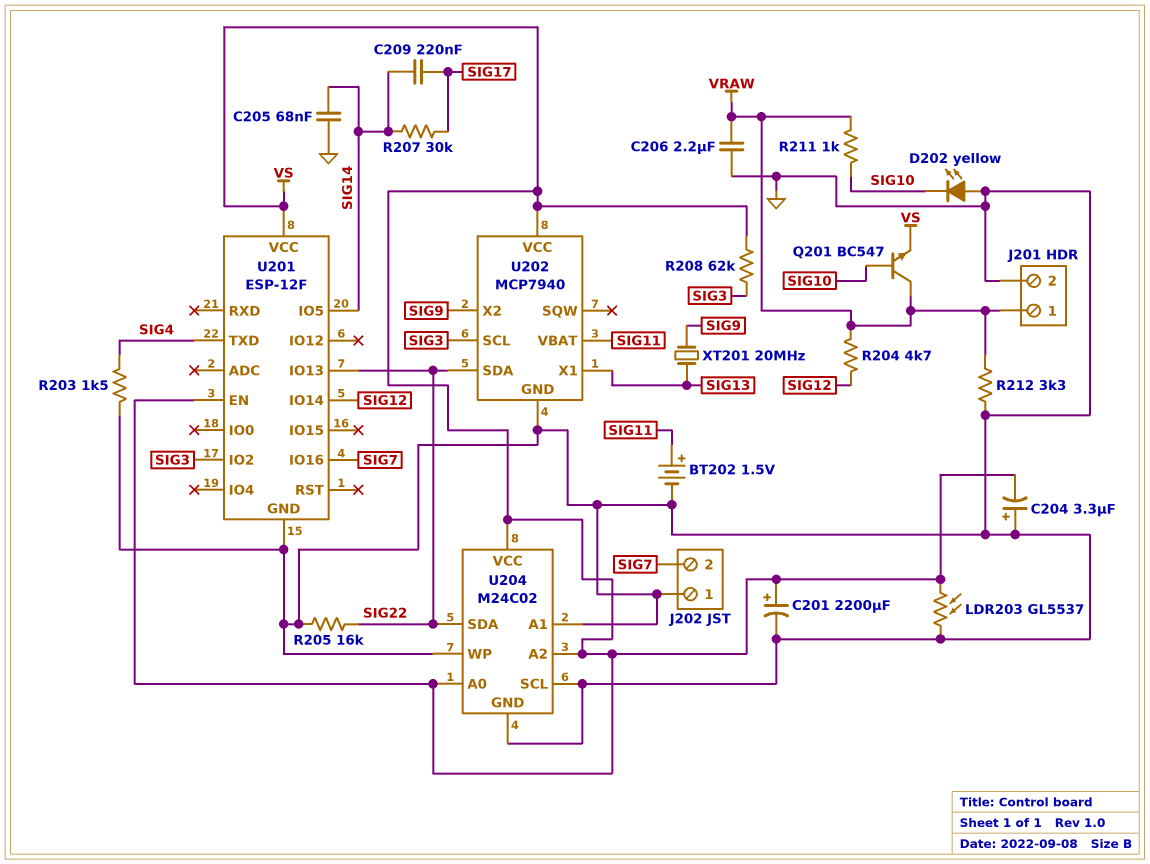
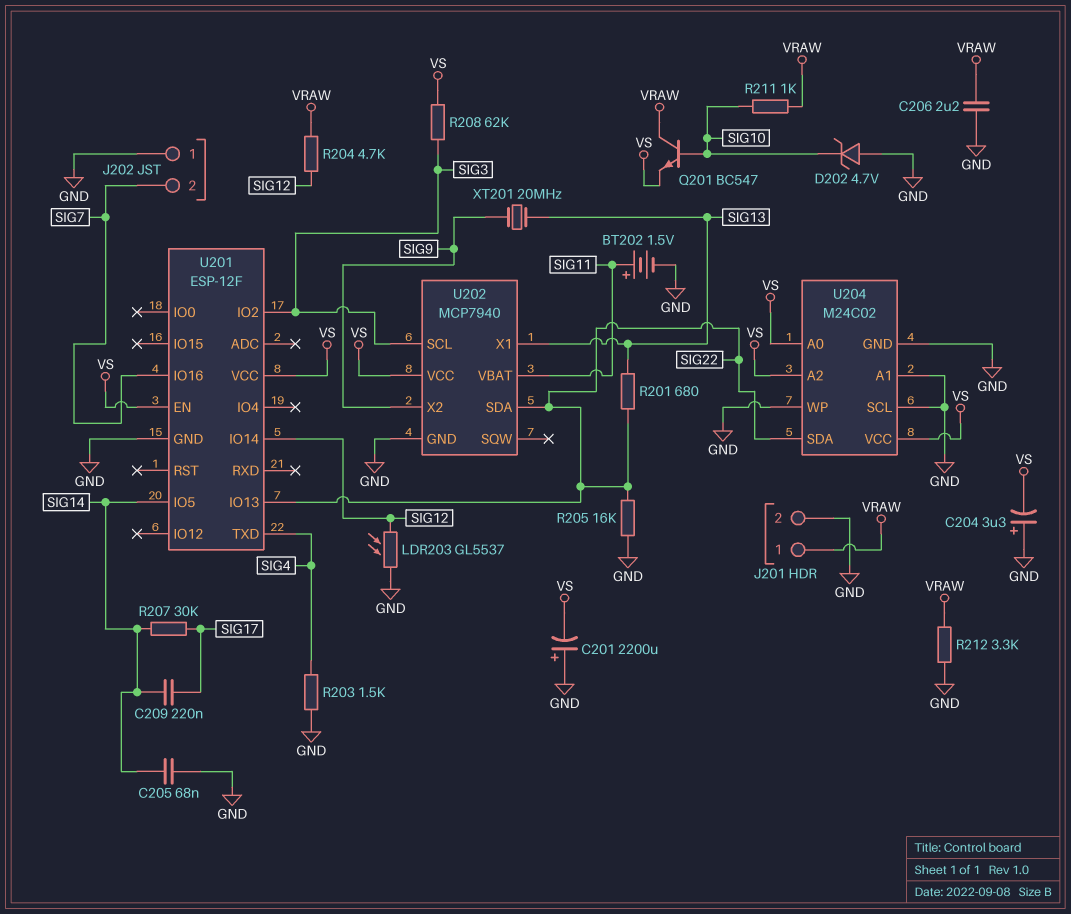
C201: 2200uF (plus VS, minus GND) -> 2200uF (plus GND, minus VS)
D202: LED yellow (A GND, K SIG10) -> zener 4.7V (A GND, K SIG10)
LDR203: GL5537 (GND, VS) -> GL5537 (GND, SIG12)
R201: none -> 680 (SIG13, SIG22)

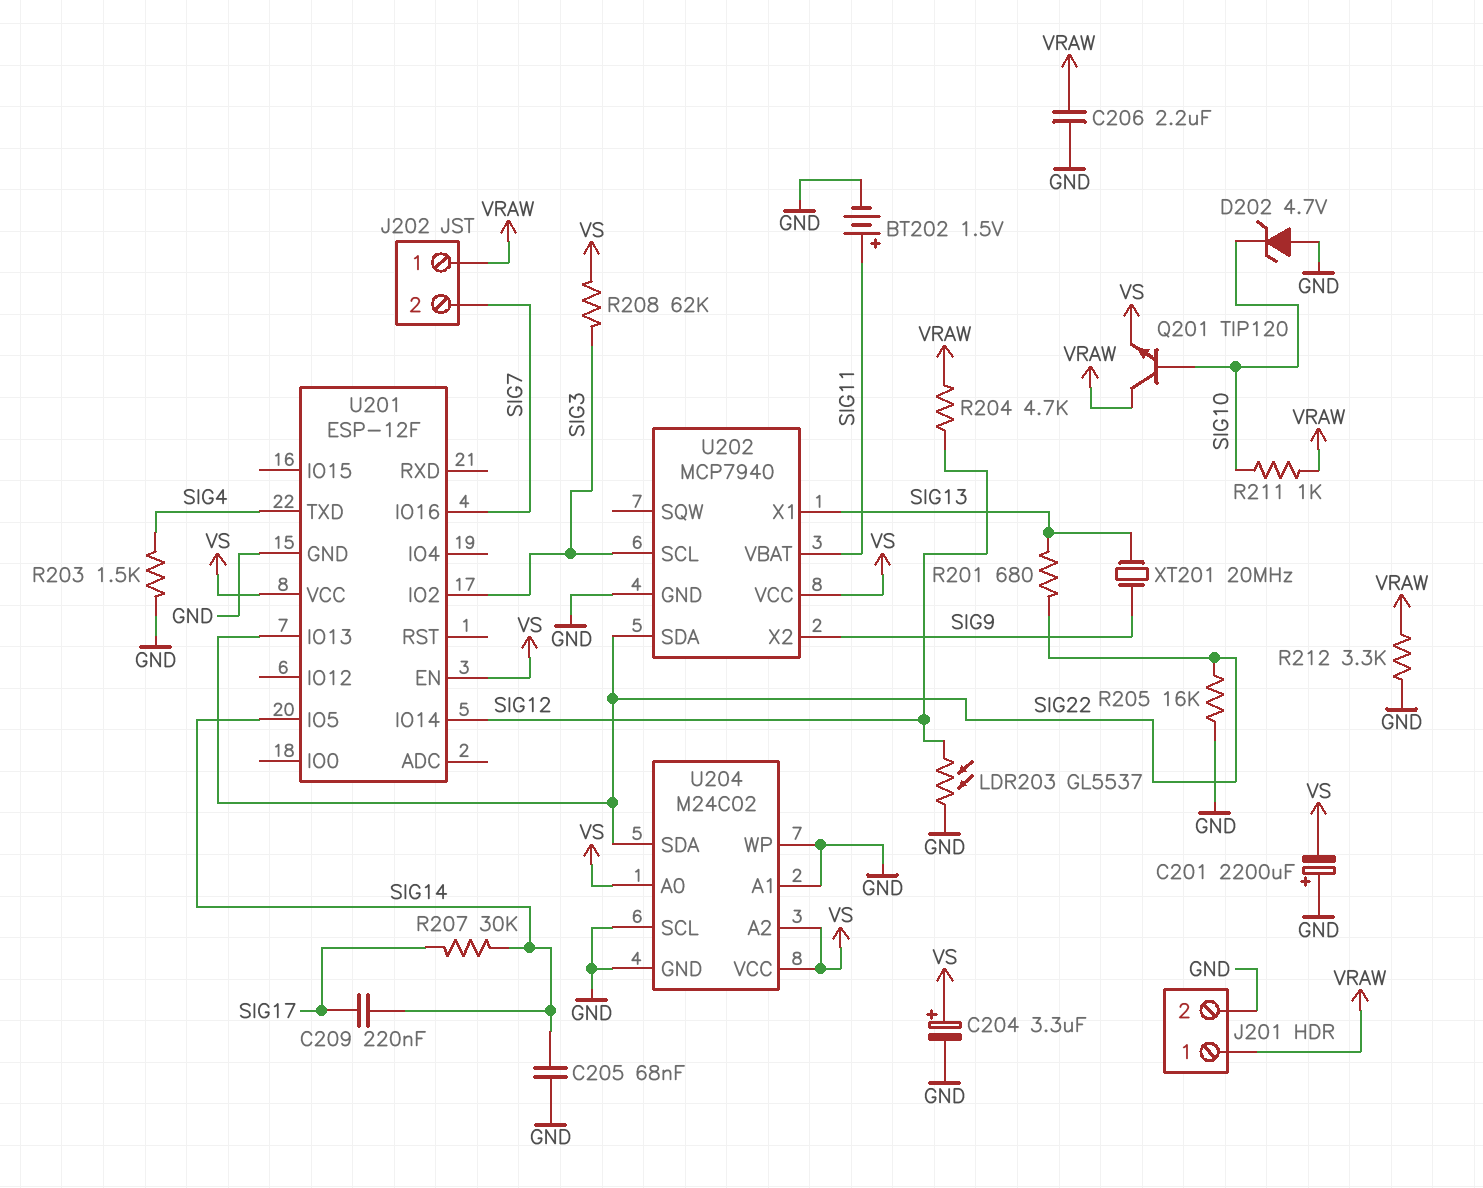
C204: 3.3uF (plus GND, minus VS) -> 3.3uF (plus VS, minus GND)
J202 pin 1: GND -> VRAW
Q201: NPN BC547 (B SIG10, C VRAW, E VS) -> NPN TIP120 (B SIG10, C VRAW, E VS)

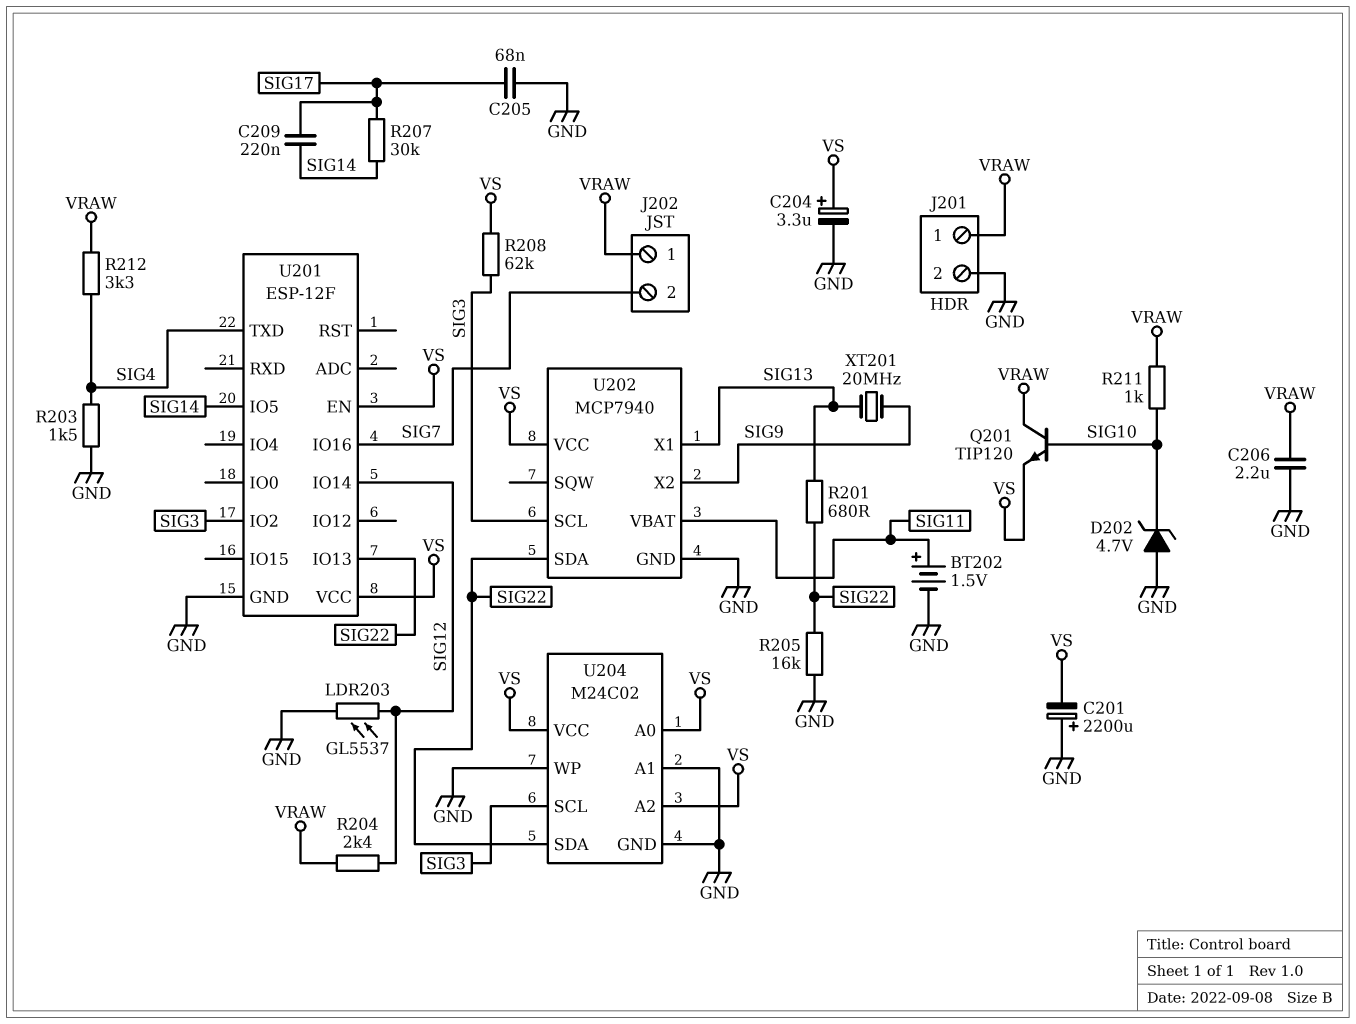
C205: 68nF (GND, SIG14) -> 68nF (GND, SIG17)
R204: 4.7k (SIG12, VRAW) -> 2.4k (SIG12, VRAW)
R212: 3.3k (GND, VRAW) -> 3.3k (SIG4, VRAW)
U204 pin SCL: GND -> SIG3

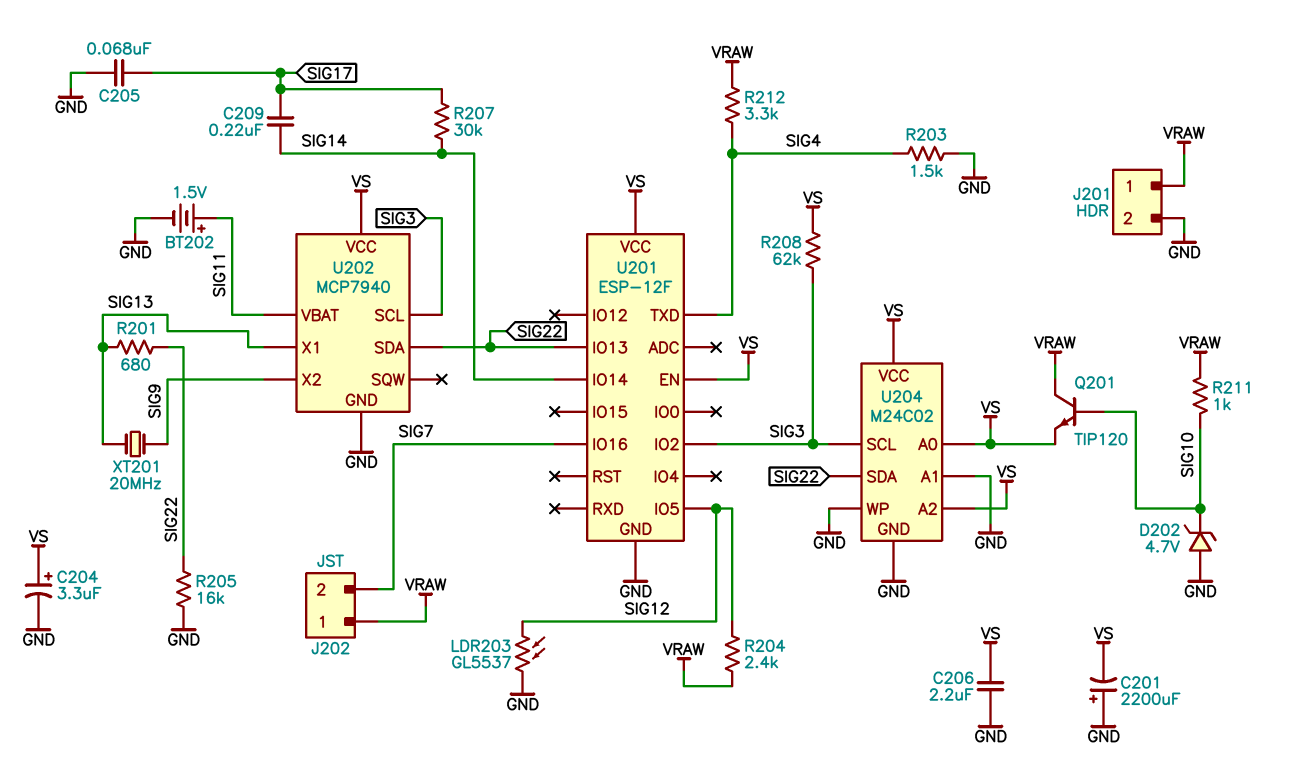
C206: 2.2uF (GND, VRAW) -> 2.2uF (GND, VS)
U201 pin IO5: SIG14 -> SIG12
U201 pin IO14: SIG12 -> SIG14

